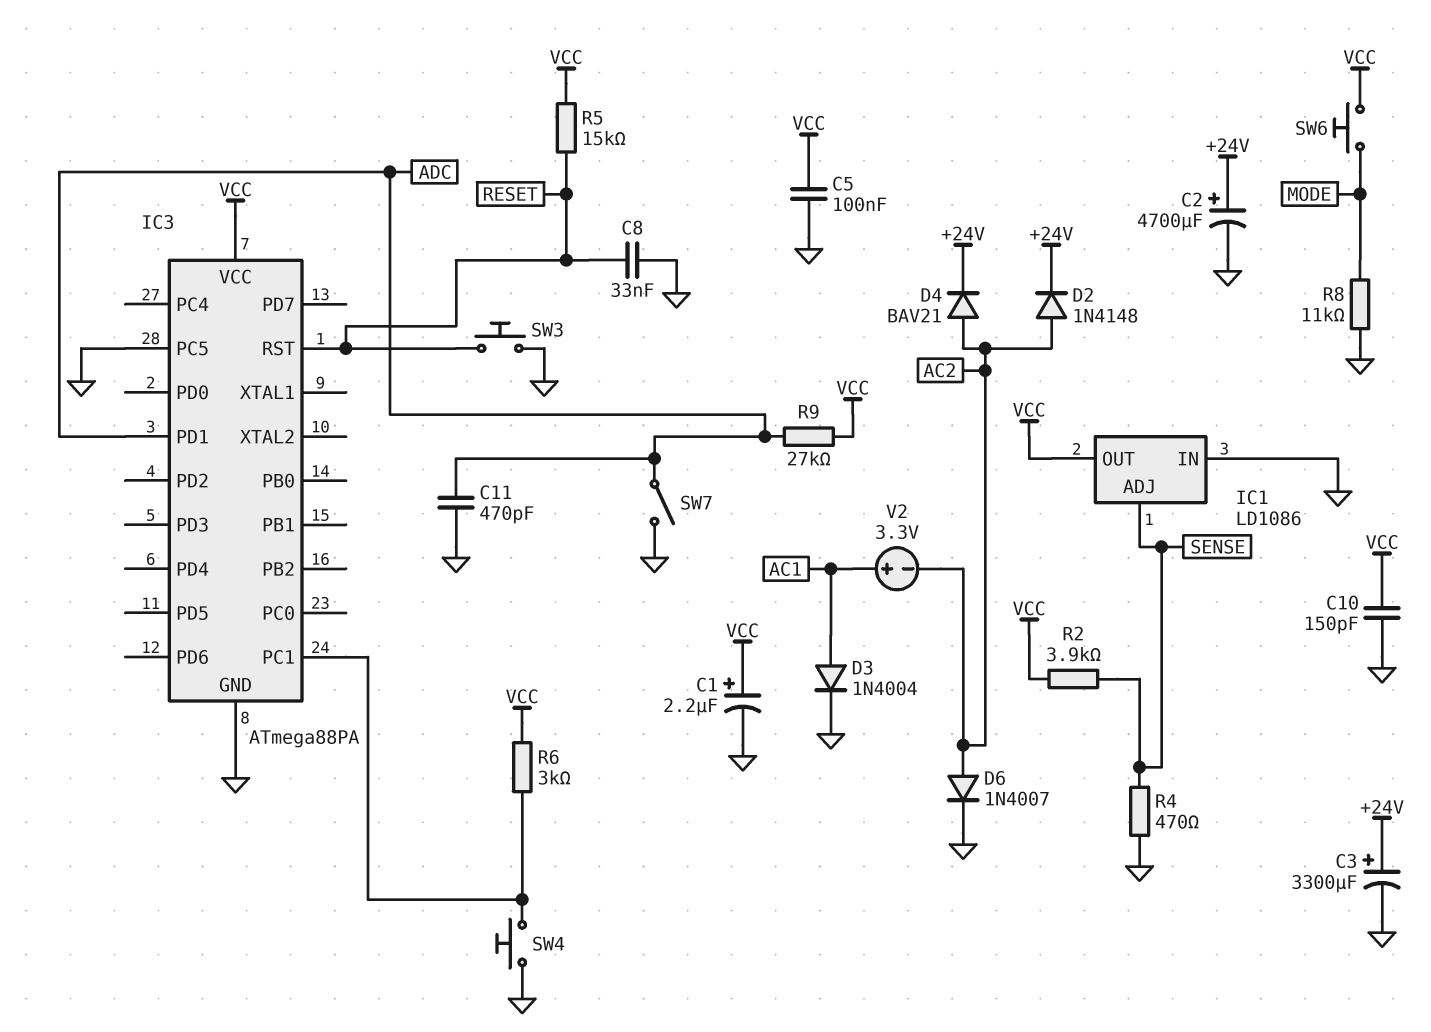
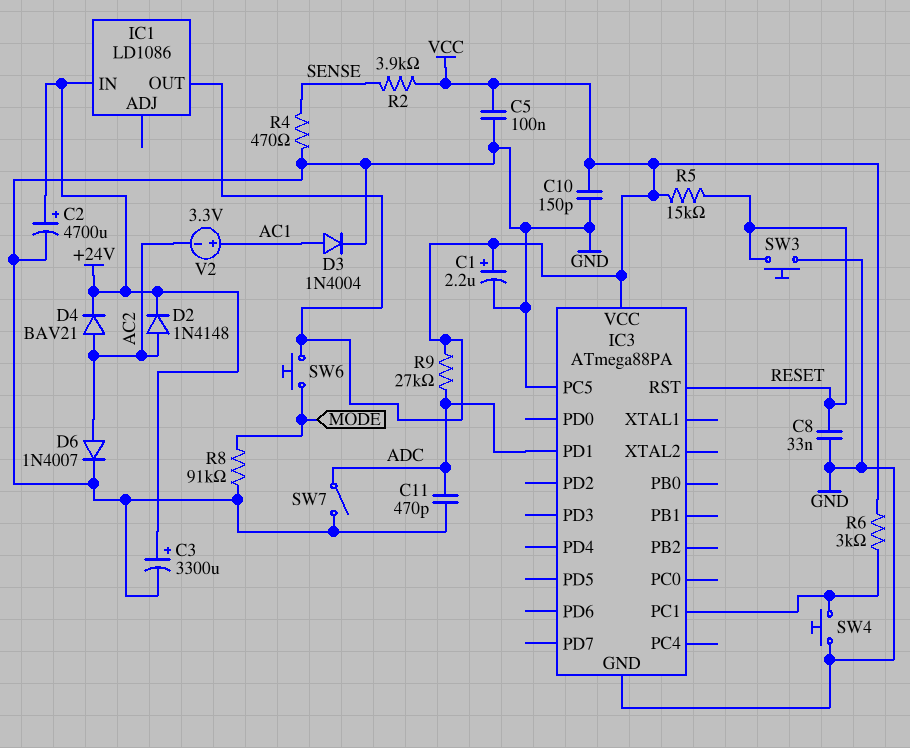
IC1 pin ADJ: SENSE -> none
IC1 pin IN: GND -> +24V
R8: 11k (GND, MODE) -> 91k (GND, MODE)

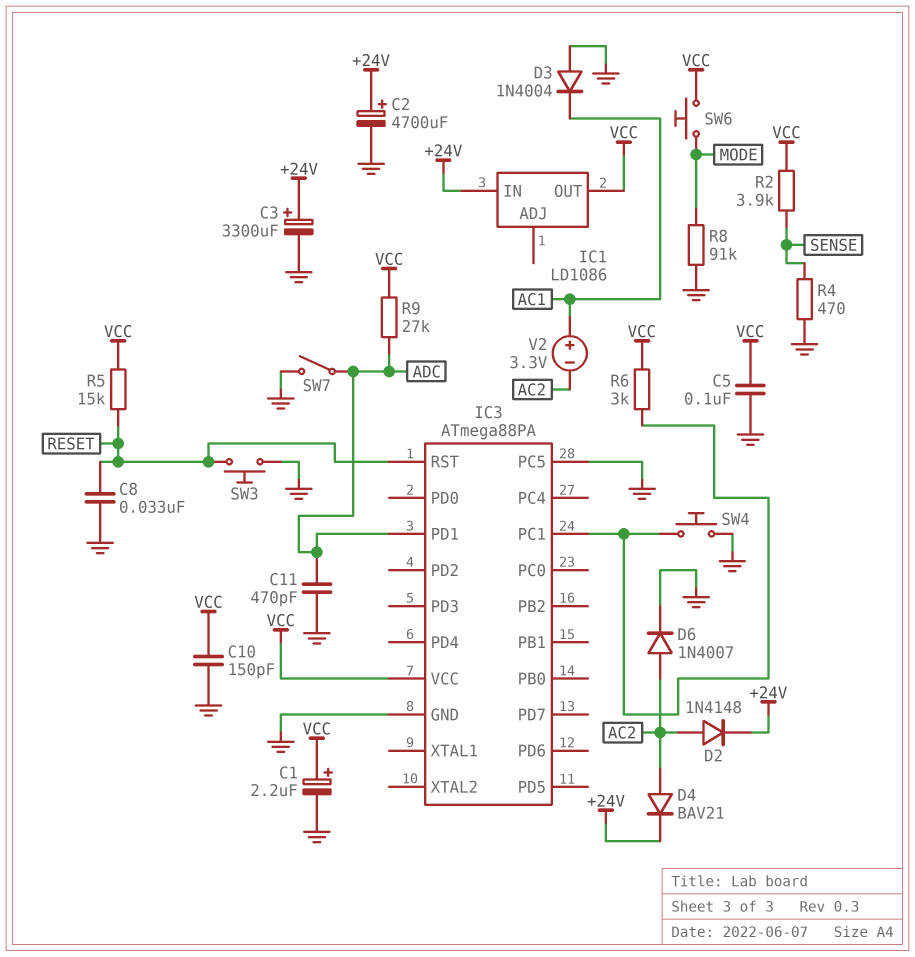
D3: diode 1N4004 (A AC1, K GND) -> diode 1N4004 (A GND, K AC1)

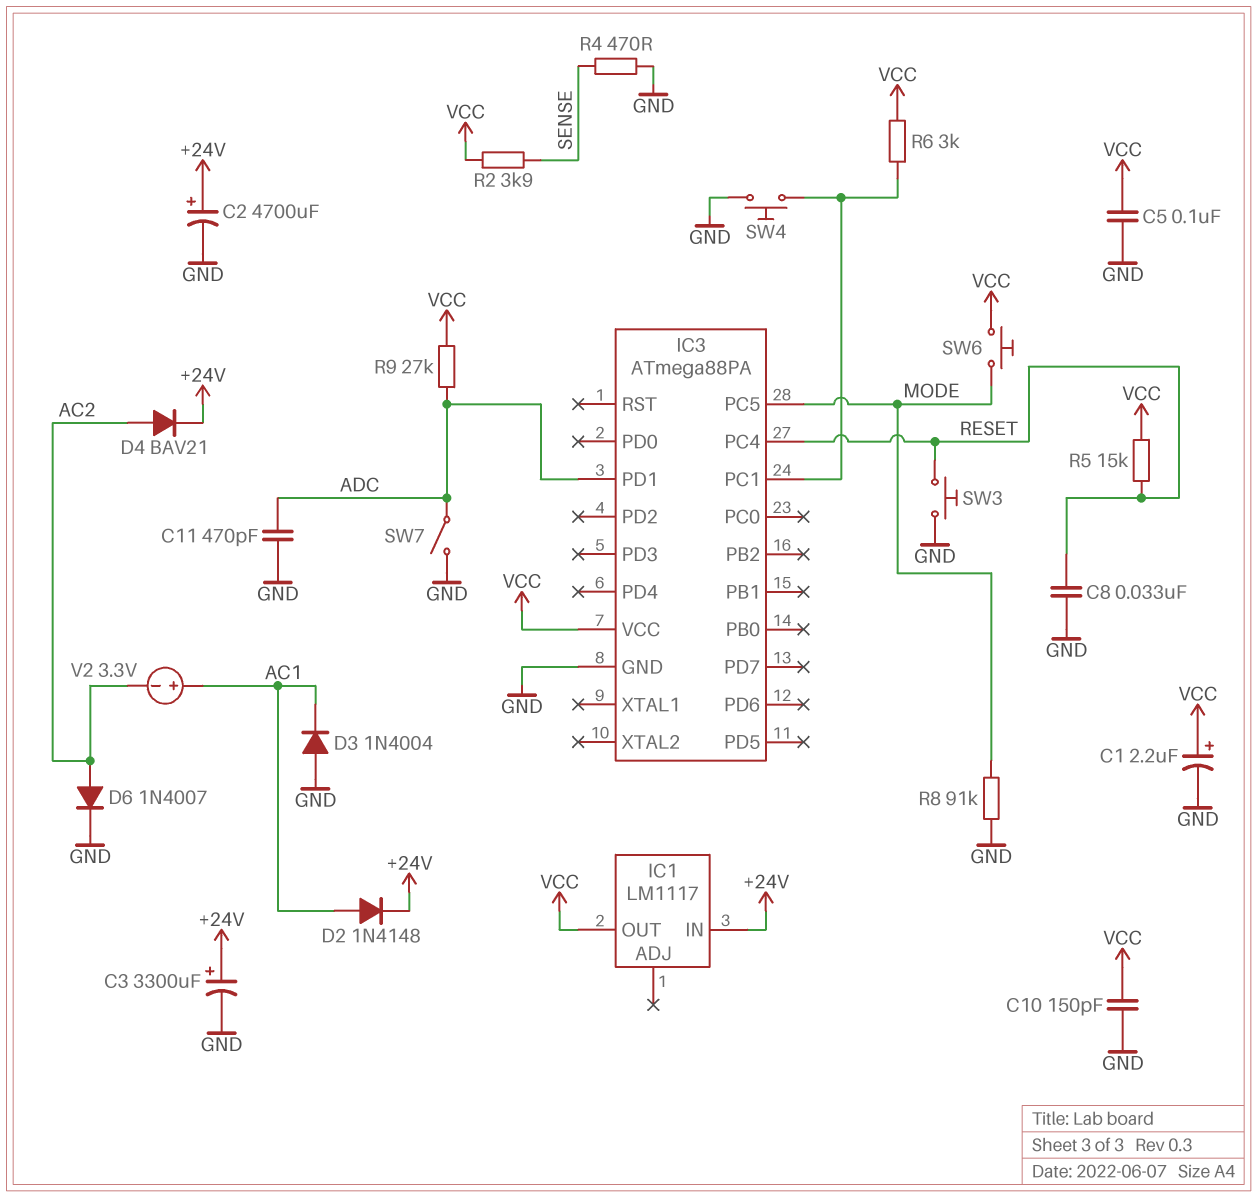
D2: diode 1N4148 (A AC2, K +24V) -> diode 1N4148 (A AC1, K +24V)
IC1: LD1086 -> LM1117
IC3 pin PC4: none -> RESET
IC3 pin PC5: GND -> MODE
IC3 pin RST: RESET -> none

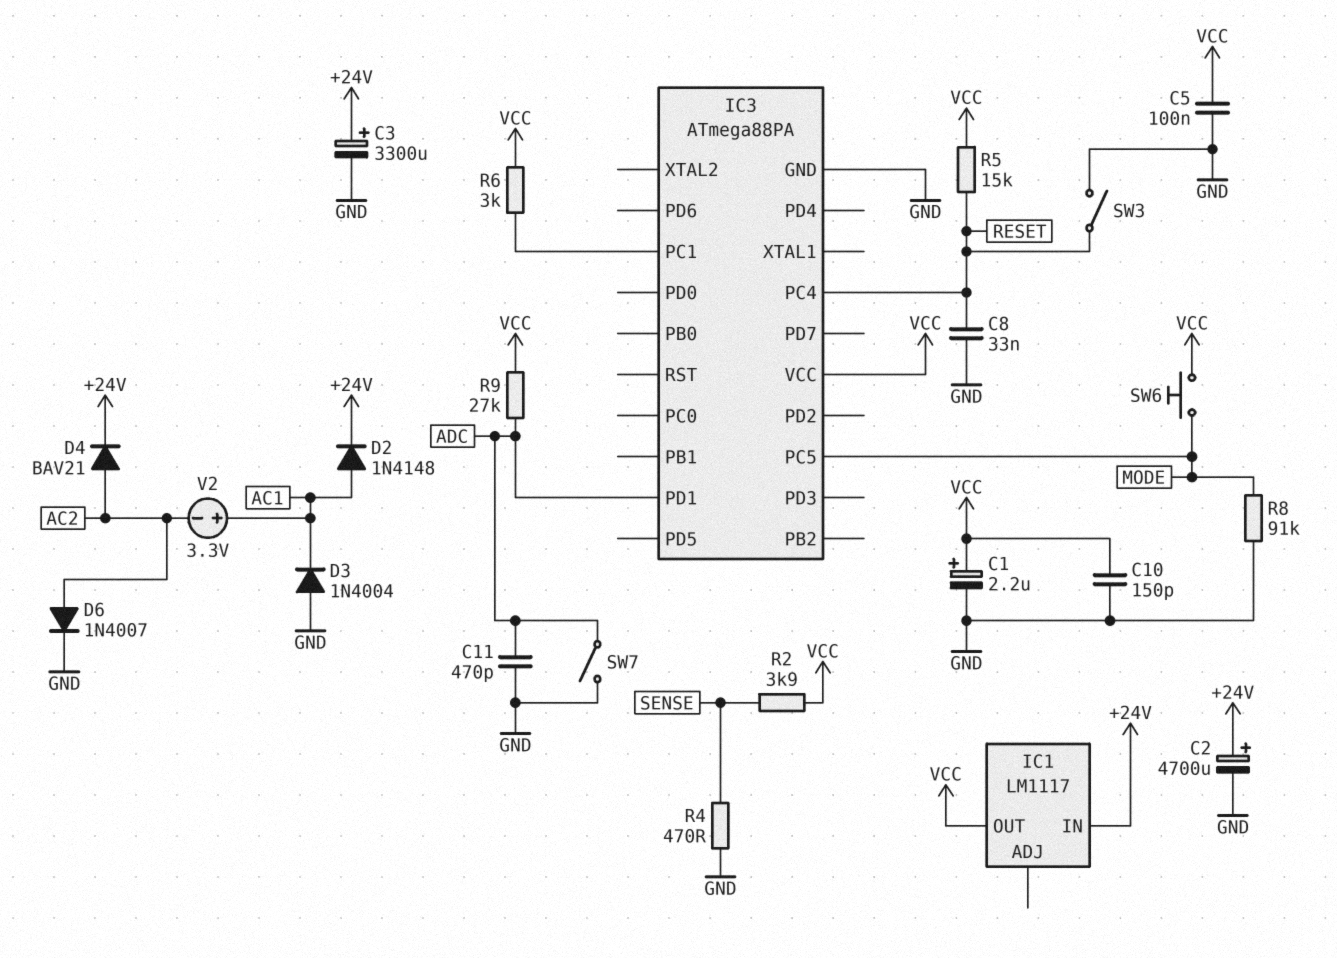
SW3: button (GND, RESET) -> switch (GND, RESET)
SW4: button (GND, IC3/PC1) -> none

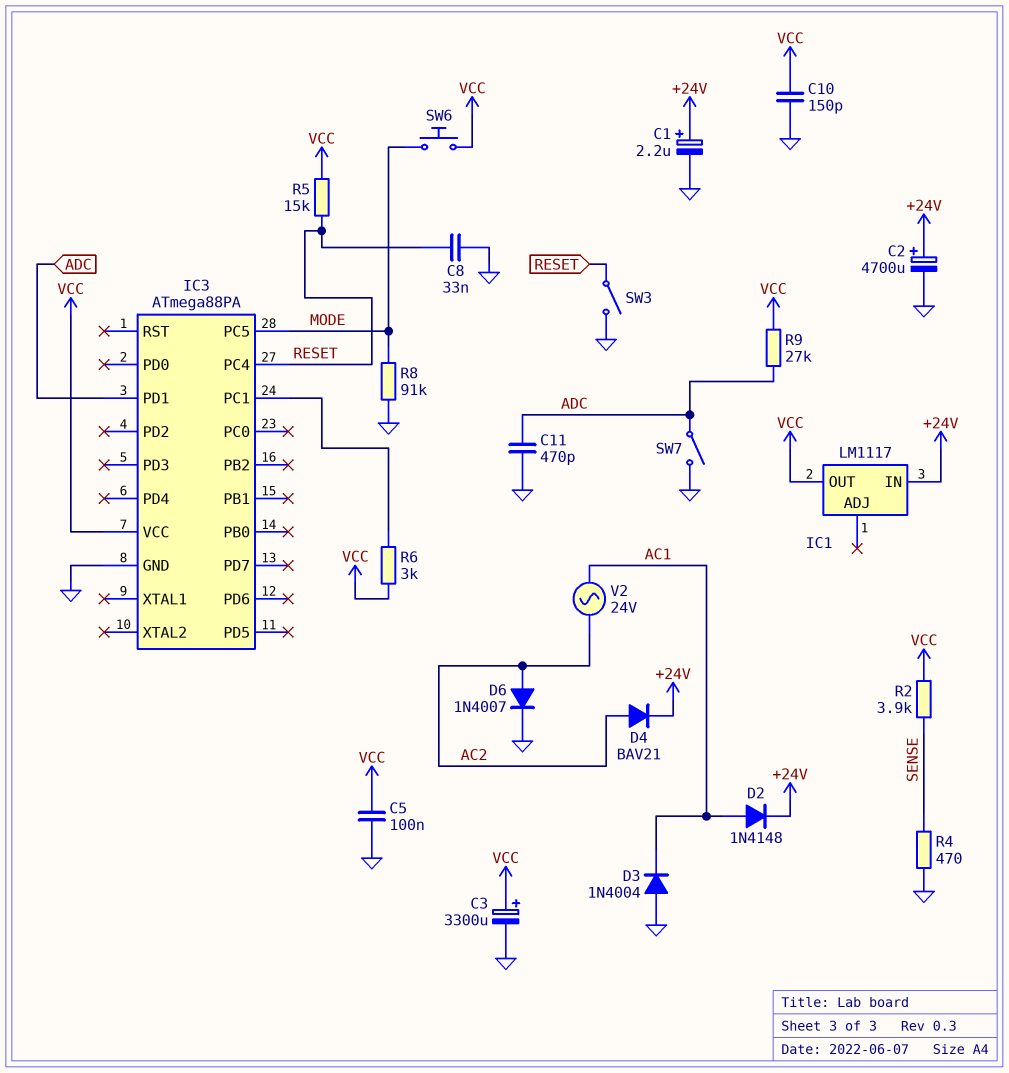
C1: 2.2uF (plus VCC, minus GND) -> 2.2uF (plus +24V, minus GND)
C3: 3300uF (plus +24V, minus GND) -> 3300uF (plus VCC, minus GND)
V2: 3.3V (plus AC1, minus AC2) -> AC 24V (AC1, AC2)

